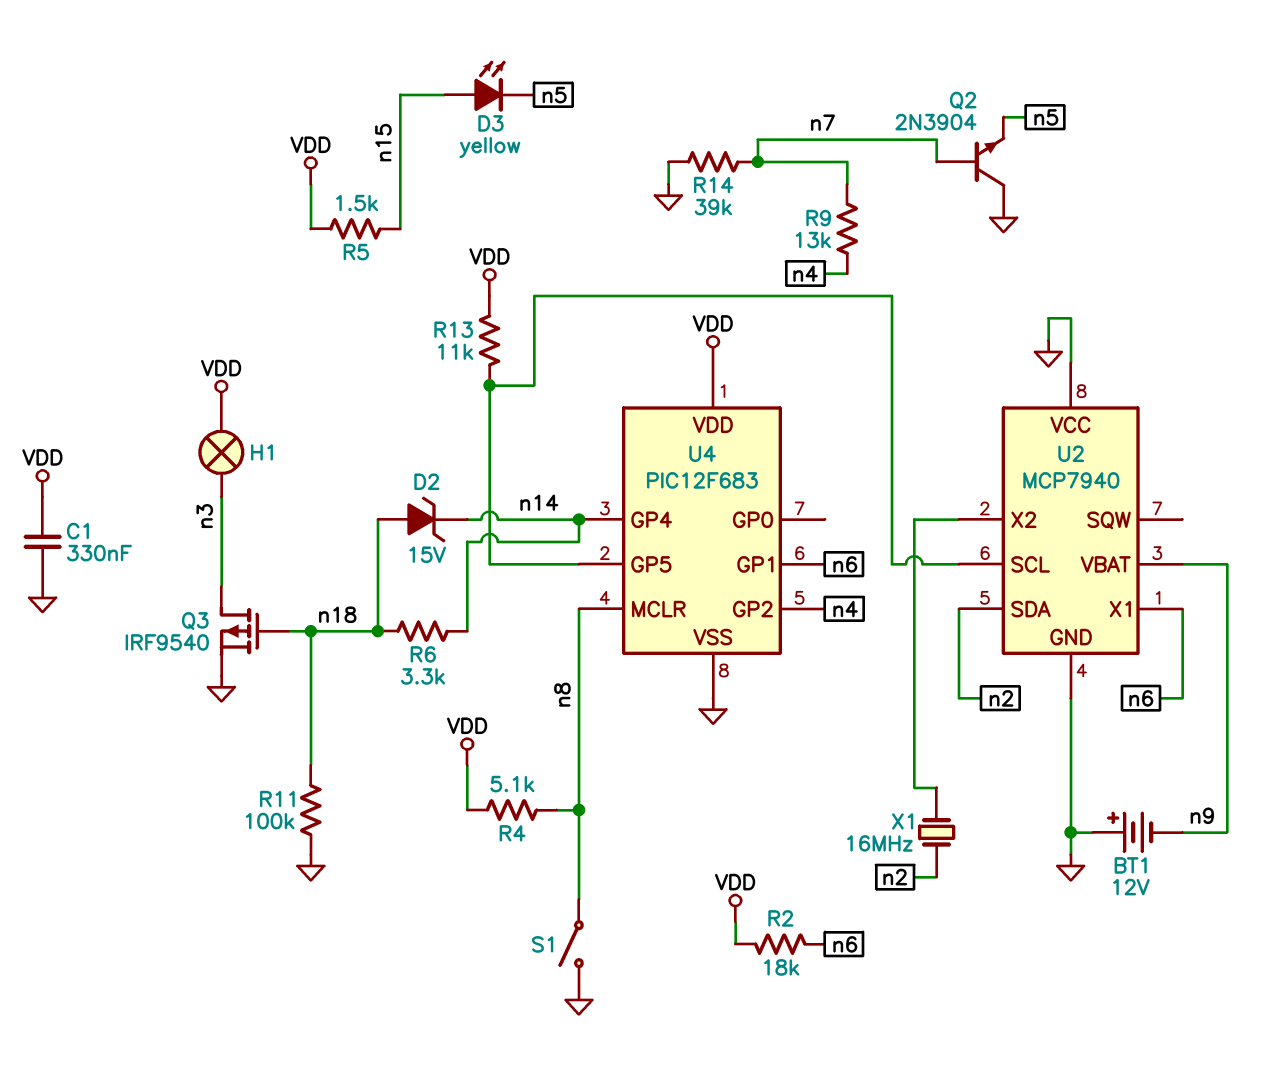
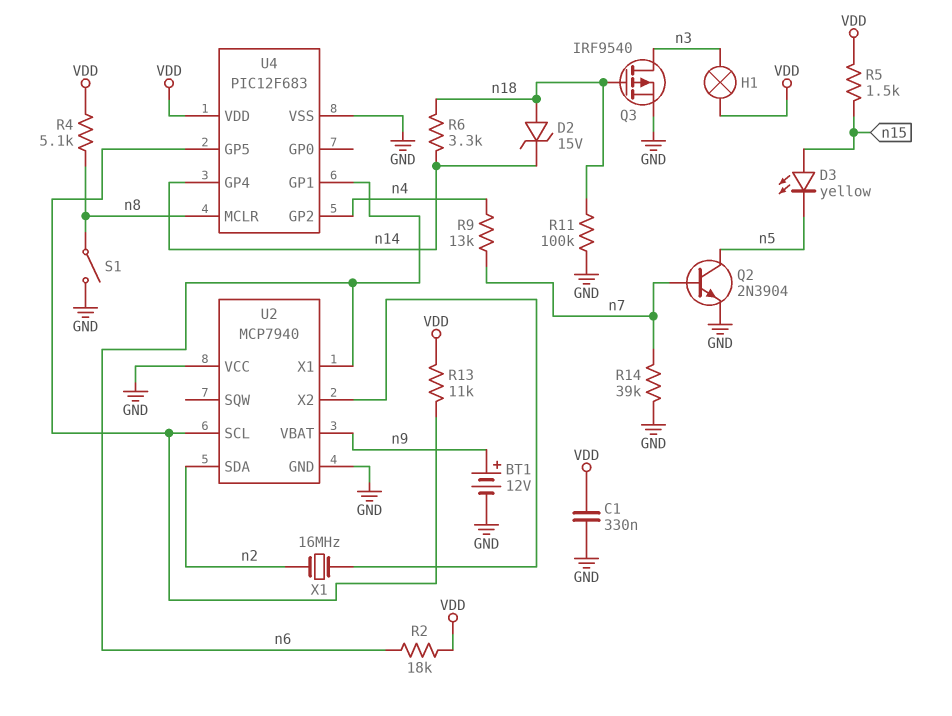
BT1: 12V (plus GND, minus n9) -> 12V (plus n9, minus GND)
Q2: NPN 2N3904 (B n7, C GND, E n5) -> NPN 2N3904 (B n7, C n5, E GND)

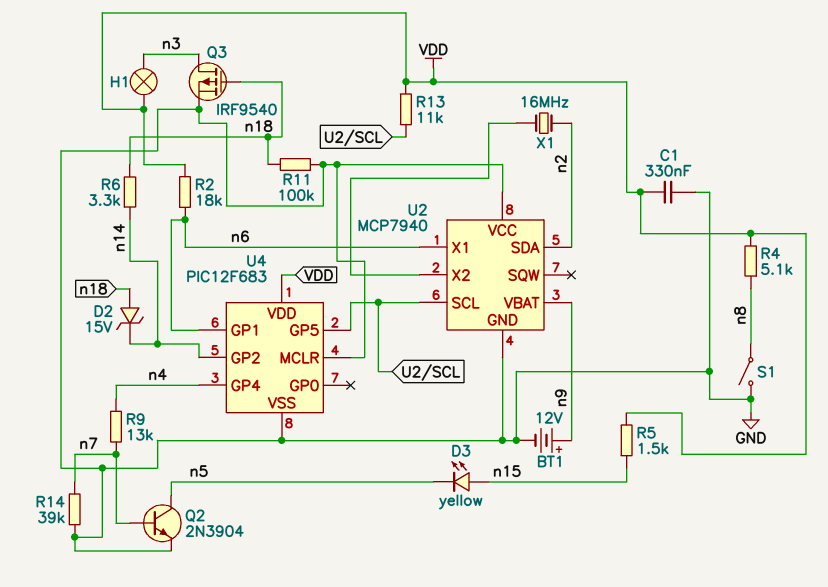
U4 pin GP2: n4 -> n14
U4 pin GP4: n14 -> n4
U4 pin MCLR: n8 -> GND

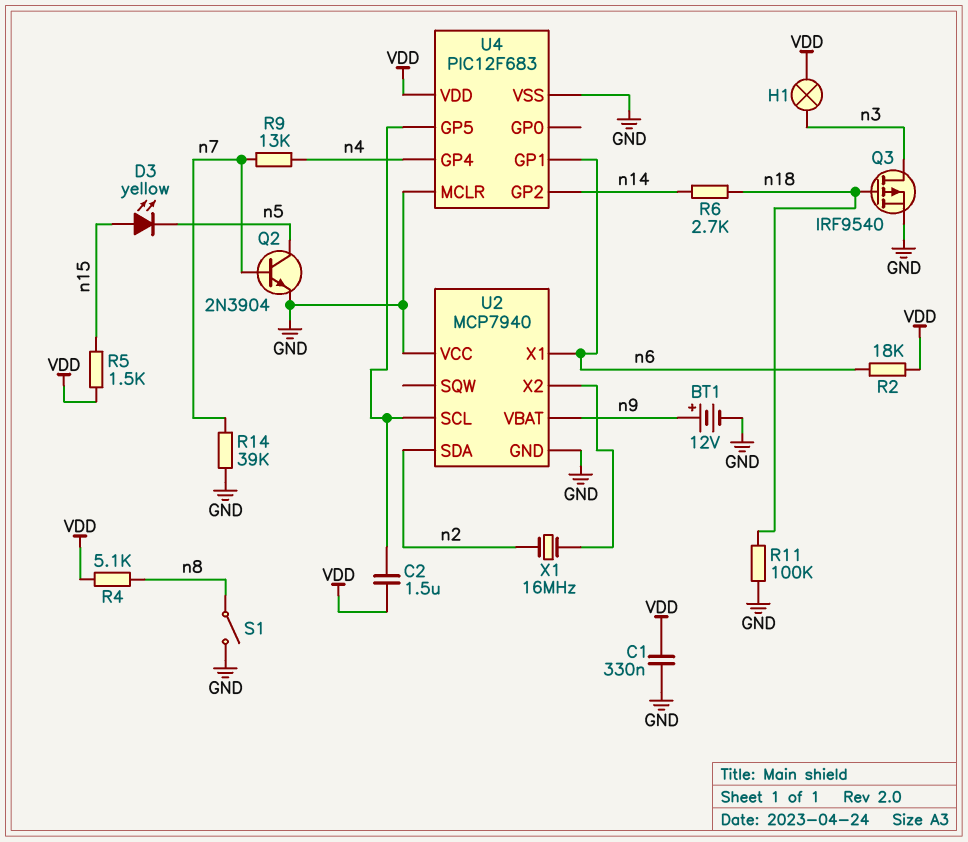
C2: none -> 1.5uF (U2/SCL, VDD)
D2: zener 15V (A n18, K n14) -> none
R6: 3.3k (n14, n18) -> 2.7k (n14, n18)
R13: 11k (U2/SCL, VDD) -> none

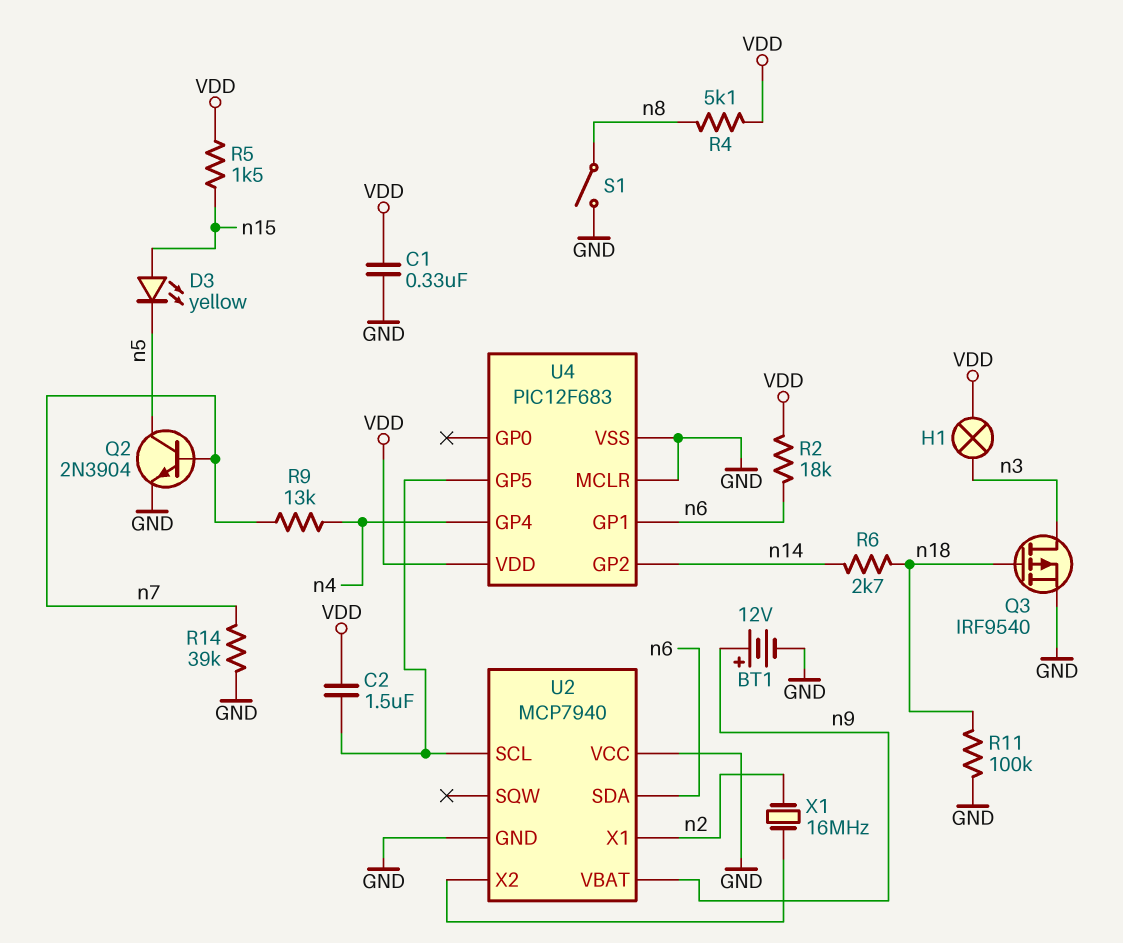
U2 pin SDA: n2 -> n6
U2 pin X1: n6 -> n2

